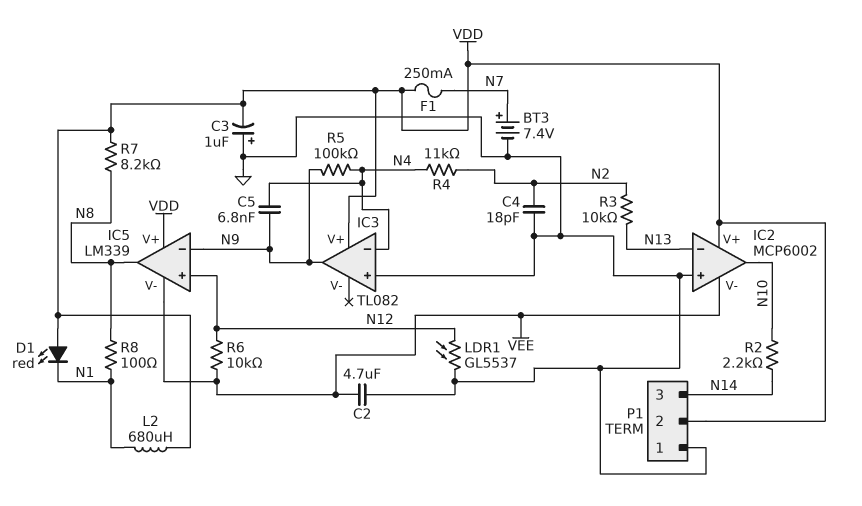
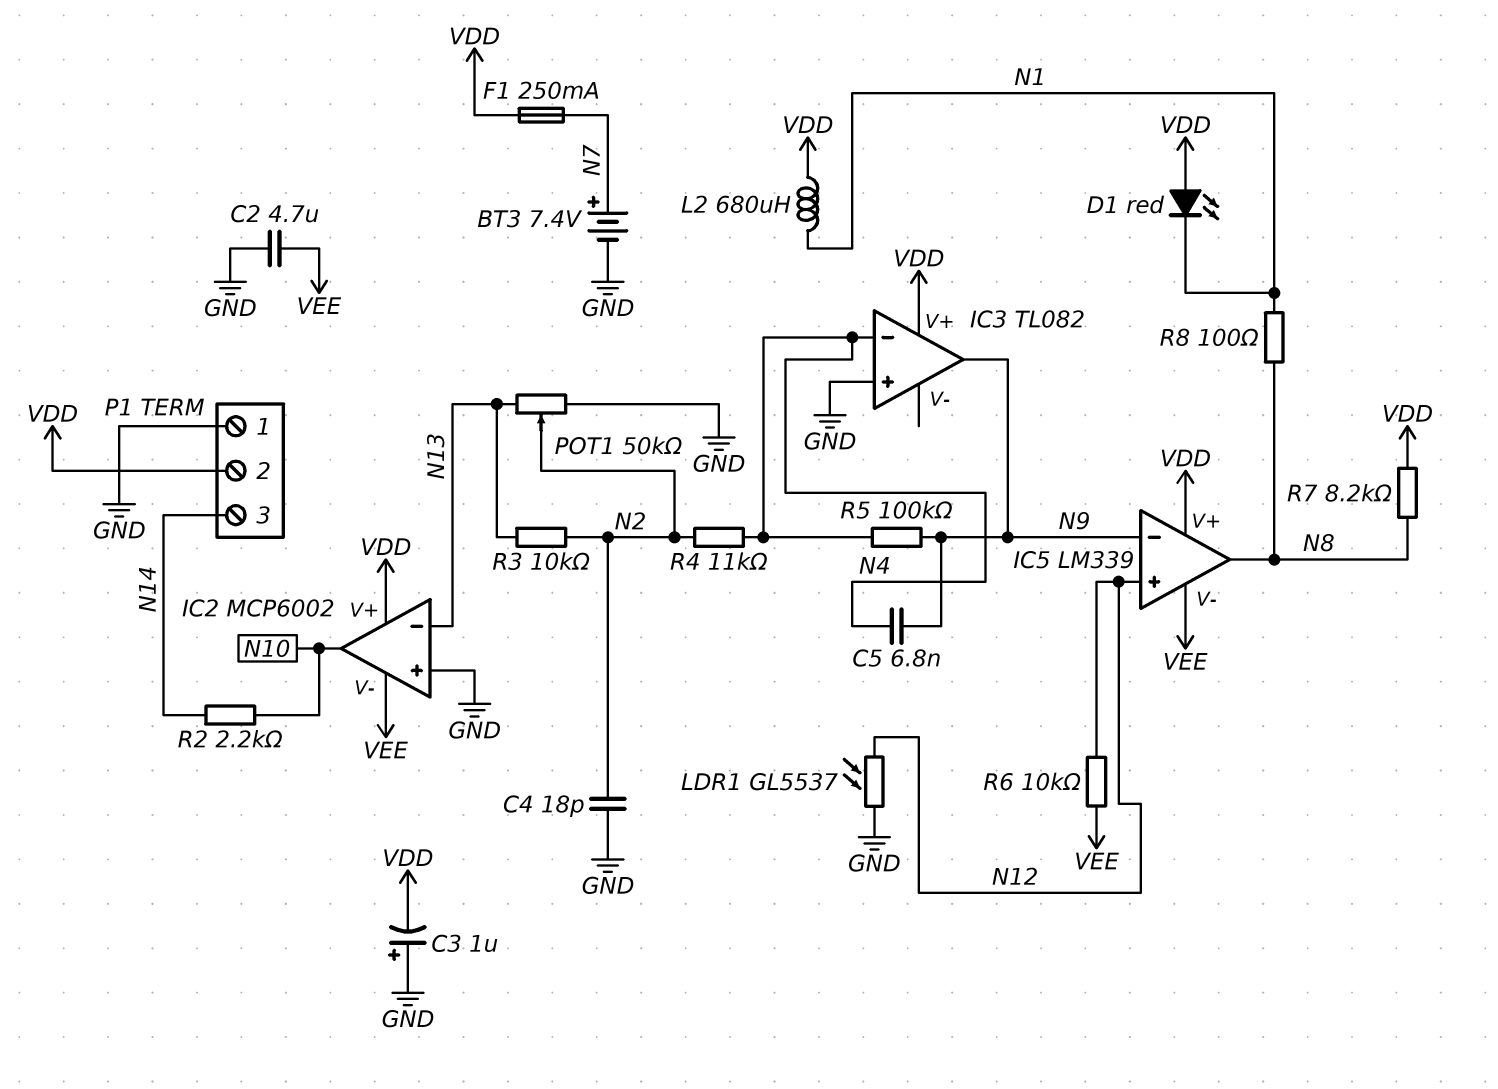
POT1: none -> 50k (GND, N13, wiper N2)

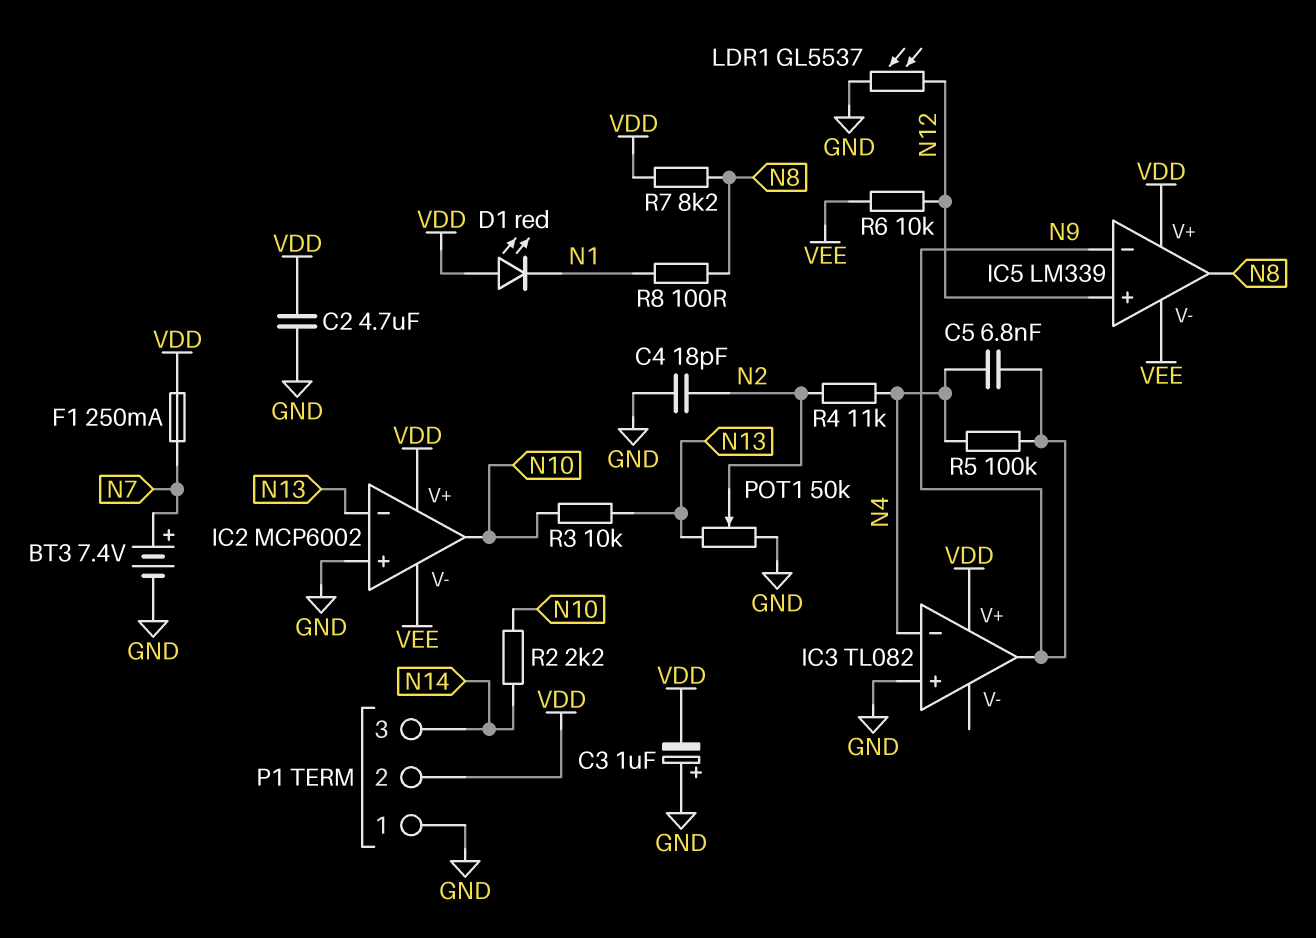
C2: 4.7uF (GND, VEE) -> 4.7uF (GND, VDD)
L2: 680uH (N1, VDD) -> none
R3: 10k (N2, N13) -> 10k (N10, N13)

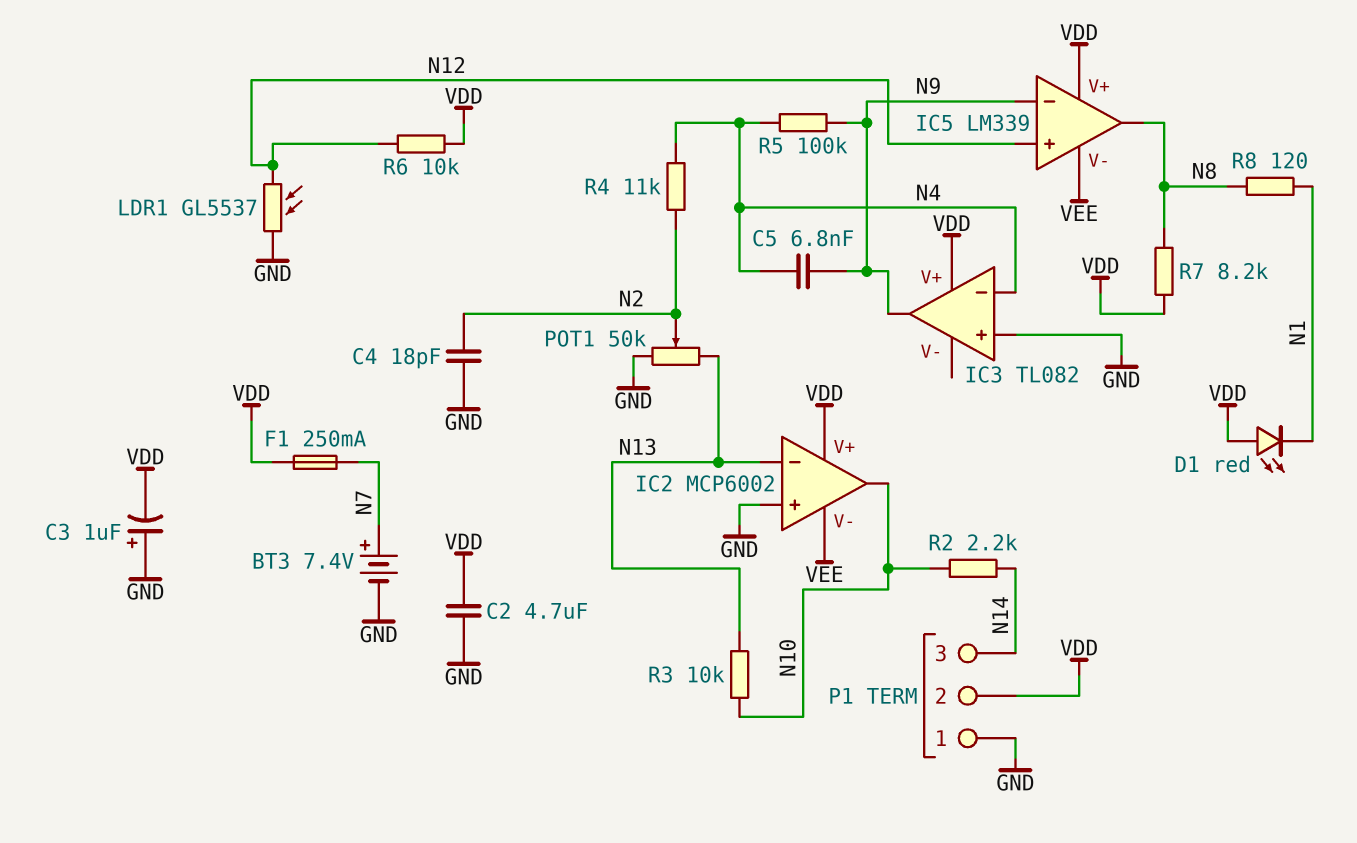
R6: 10k (N12, VEE) -> 10k (N12, VDD)
R8: 100 (N1, N8) -> 120 (N1, N8)

